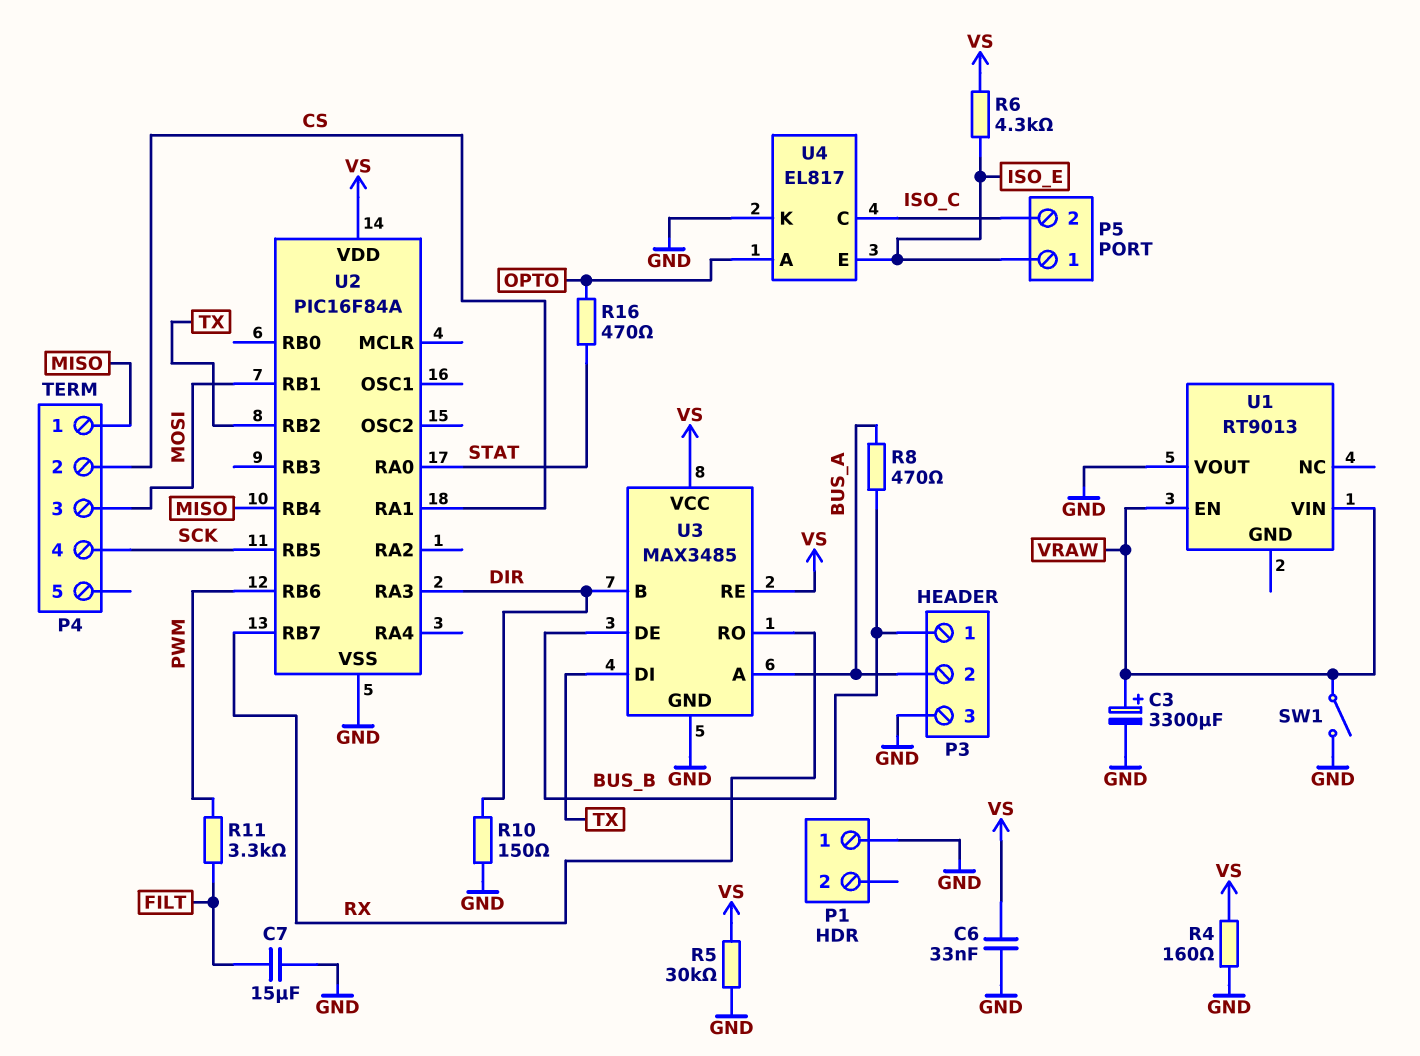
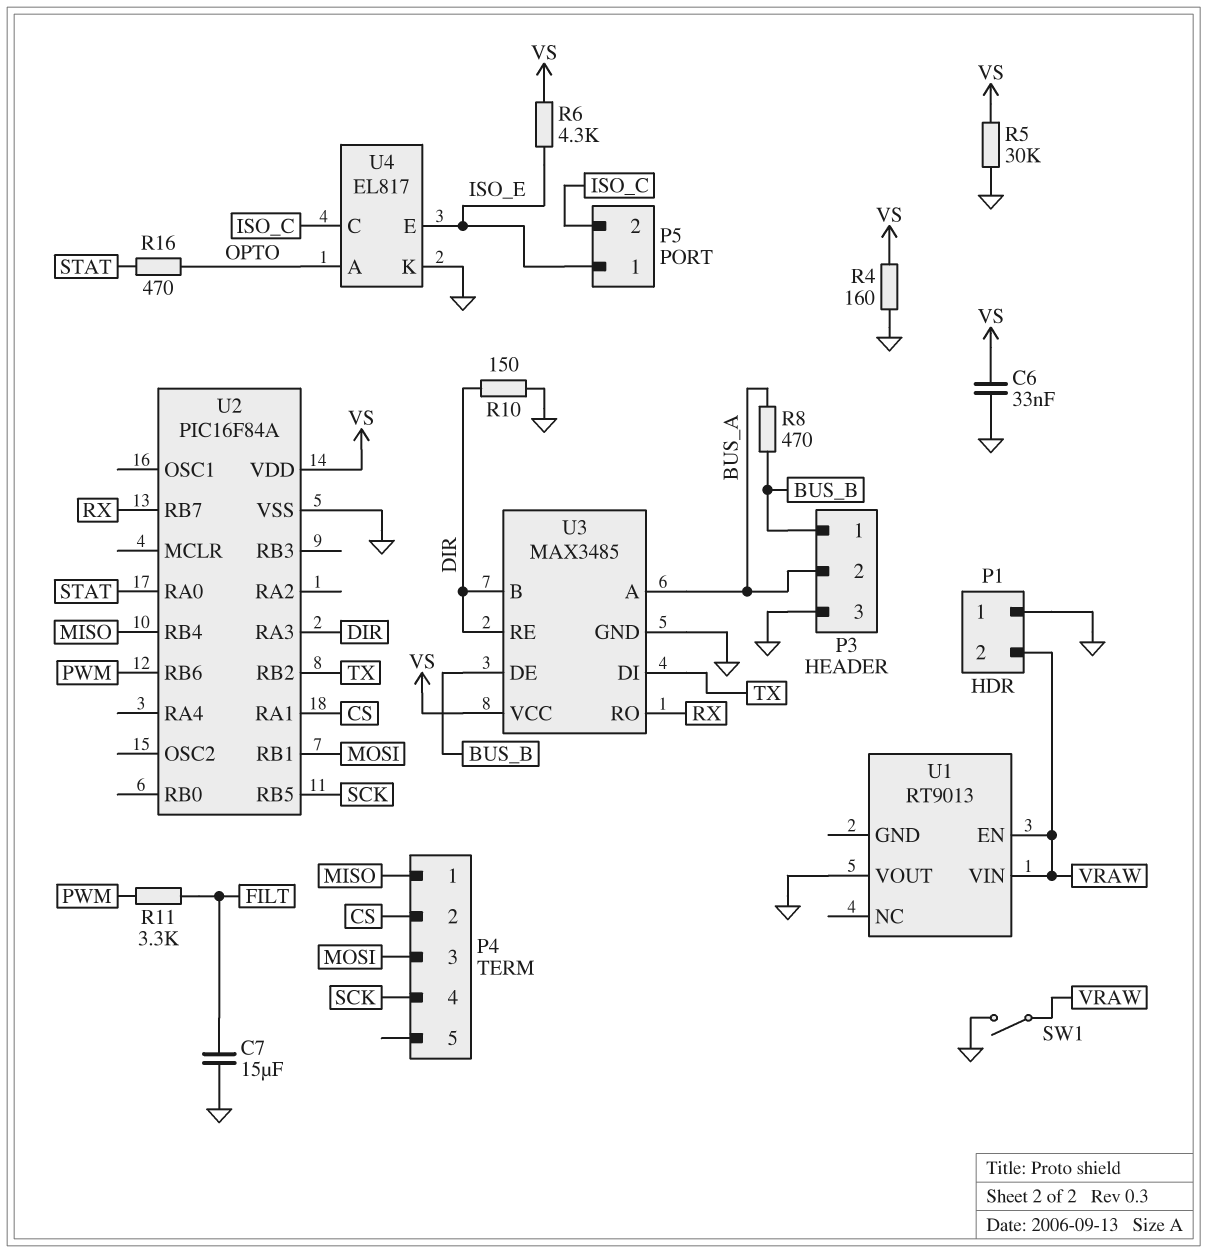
C3: 3300uF (plus VRAW, minus GND) -> none
P1 pin 2: none -> VRAW
U3 pin RE: VS -> DIR

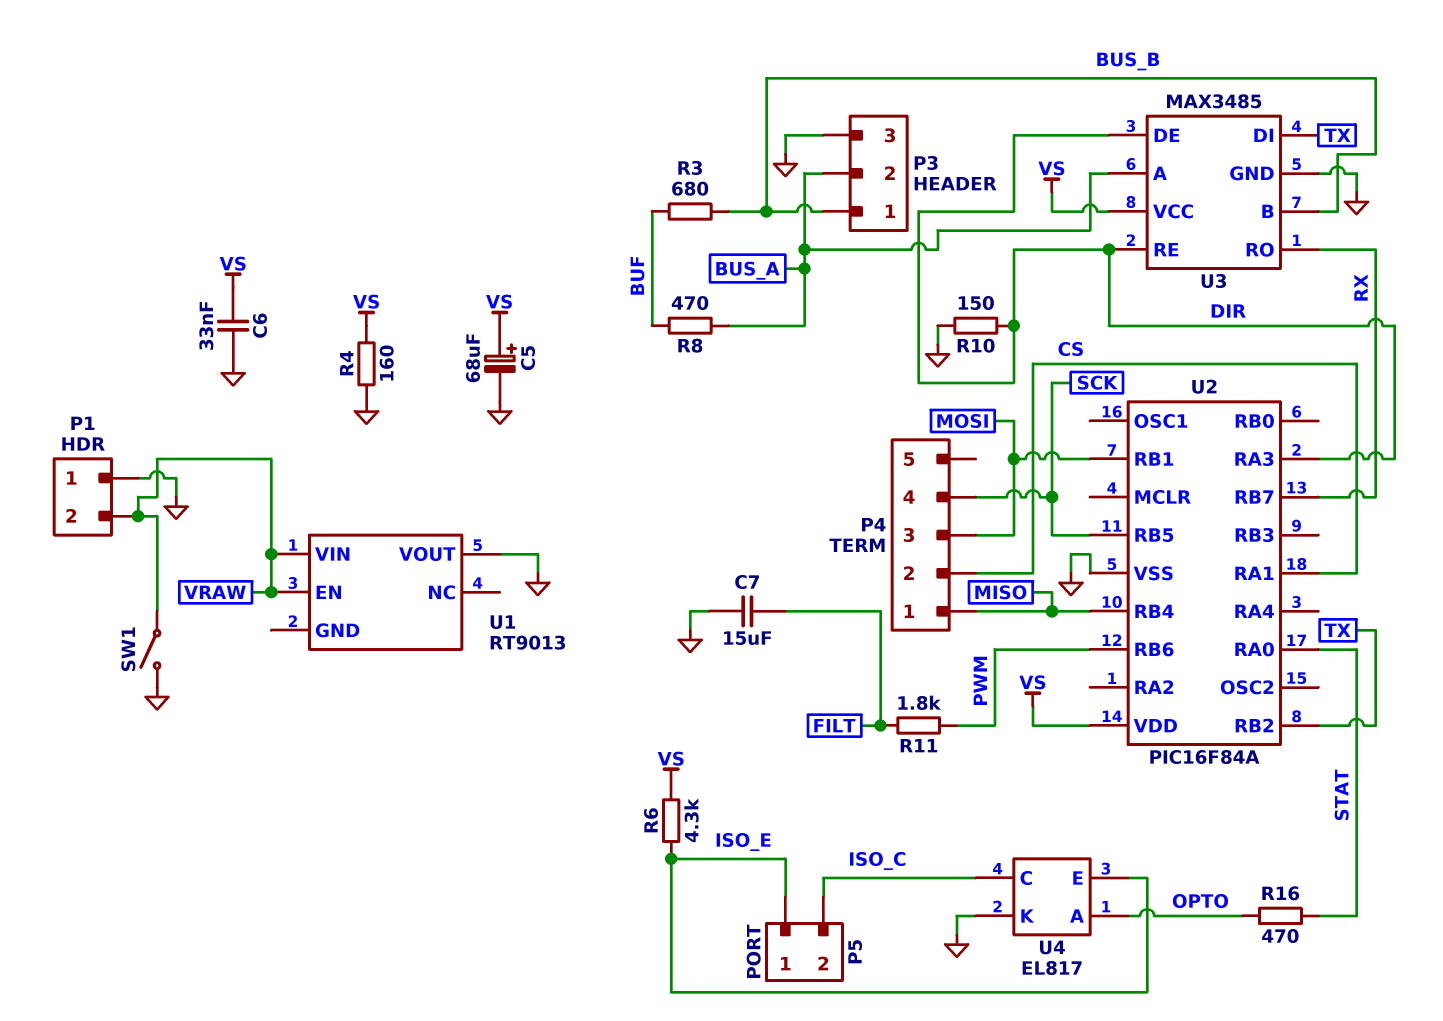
C5: none -> 68uF (plus VS, minus GND)
R3: none -> 680 (BUF, BUS_B)
R5: 30k (GND, VS) -> none
R8: 470 (BUS_A, BUS_B) -> 470 (BUF, BUS_A)
R11: 3.3k (FILT, PWM) -> 1.8k (FILT, PWM)
U3 pin B: DIR -> BUS_B
U3 pin DE: BUS_B -> DIR

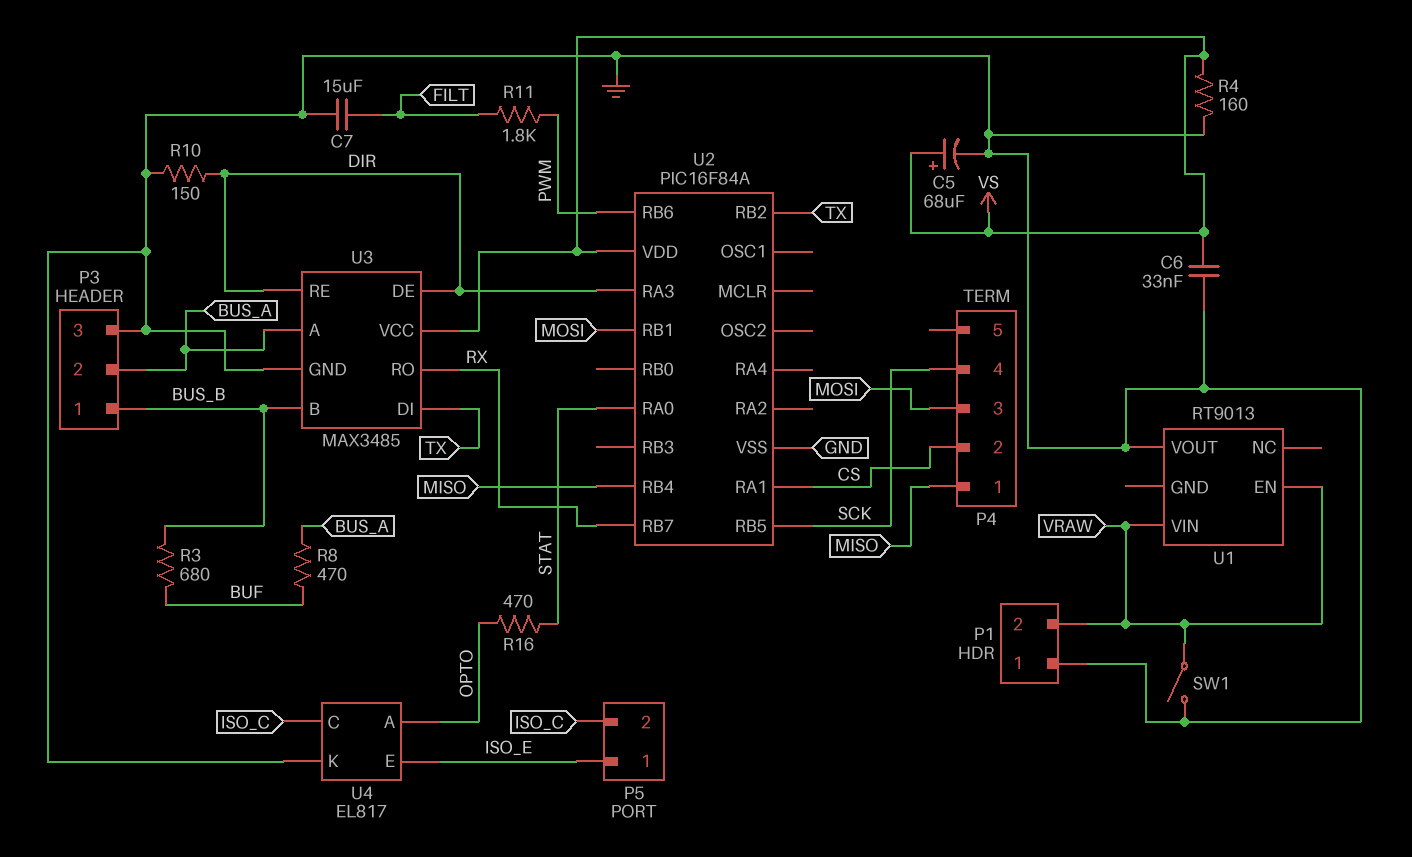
R6: 4.3k (ISO_E, VS) -> none

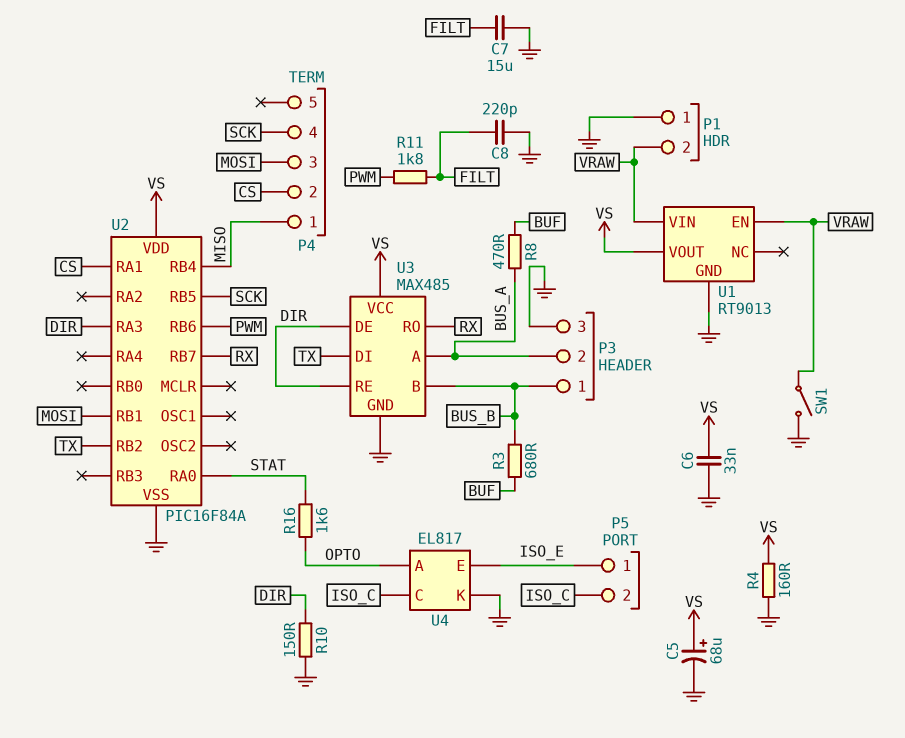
C8: none -> 220pF (FILT, GND)
R16: 470 (OPTO, STAT) -> 1.6k (OPTO, STAT)
U1 pin GND: none -> GND
U1 pin VOUT: GND -> VS
U3: MAX3485 -> MAX485

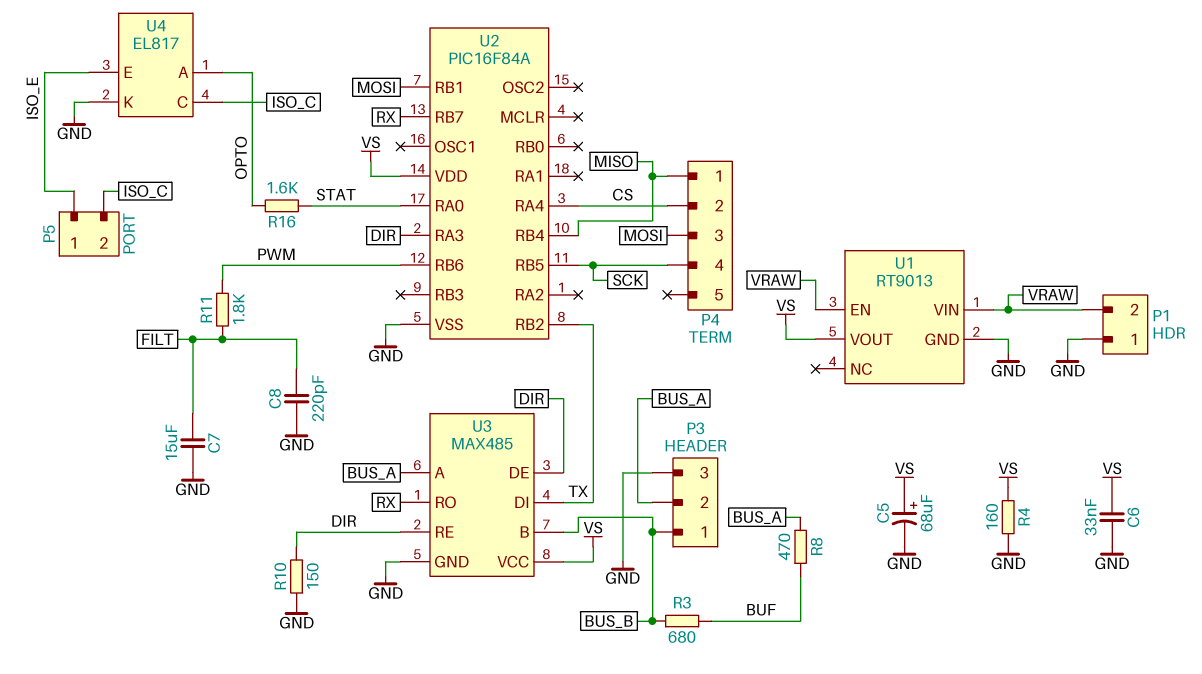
SW1: switch (GND, VRAW) -> none
U2 pin RA1: CS -> none
U2 pin RA4: none -> CS

